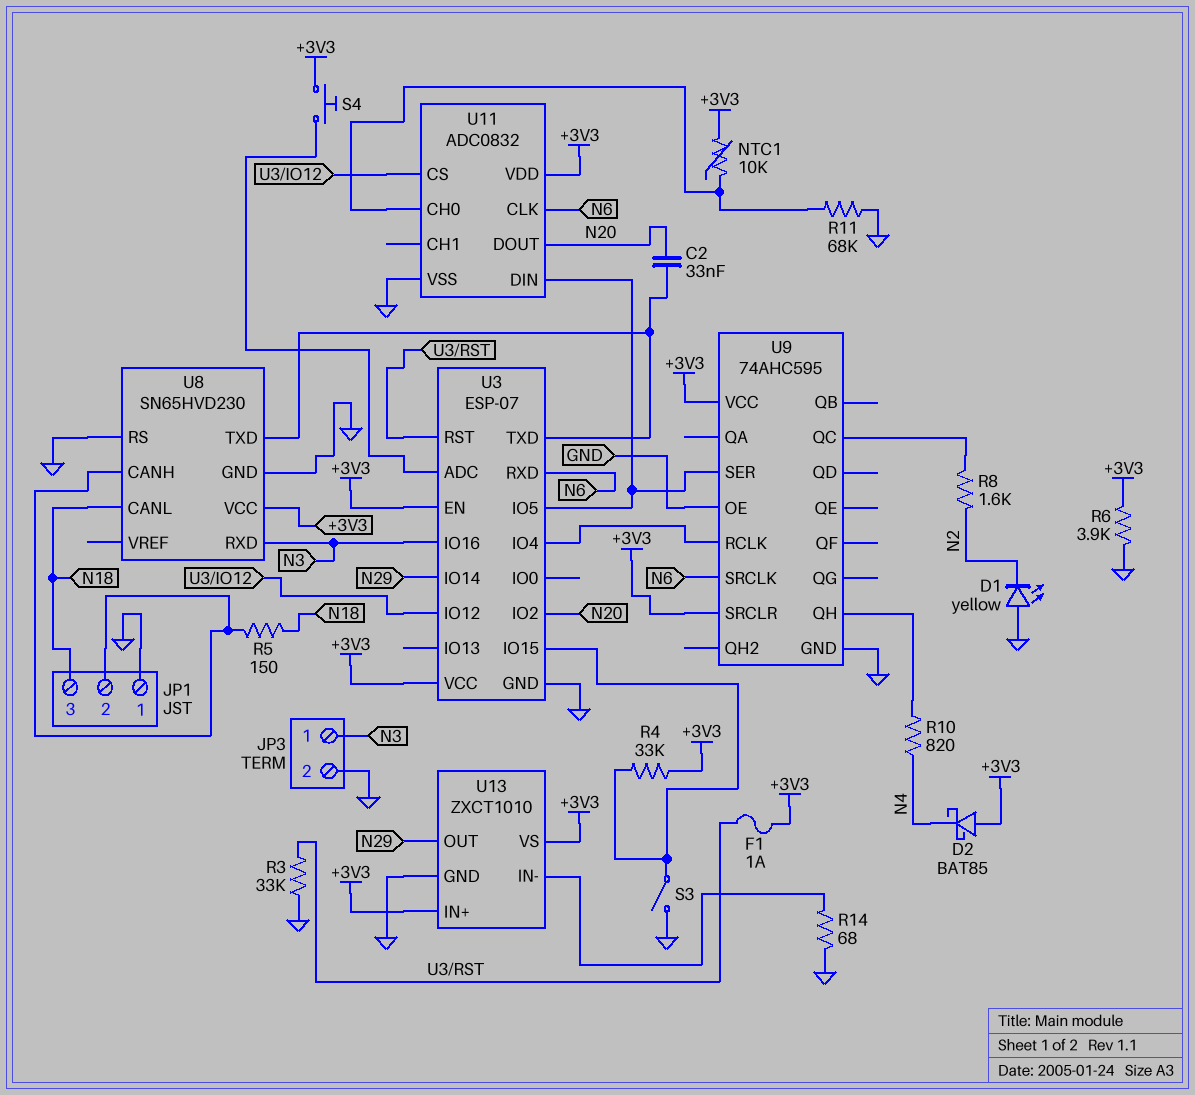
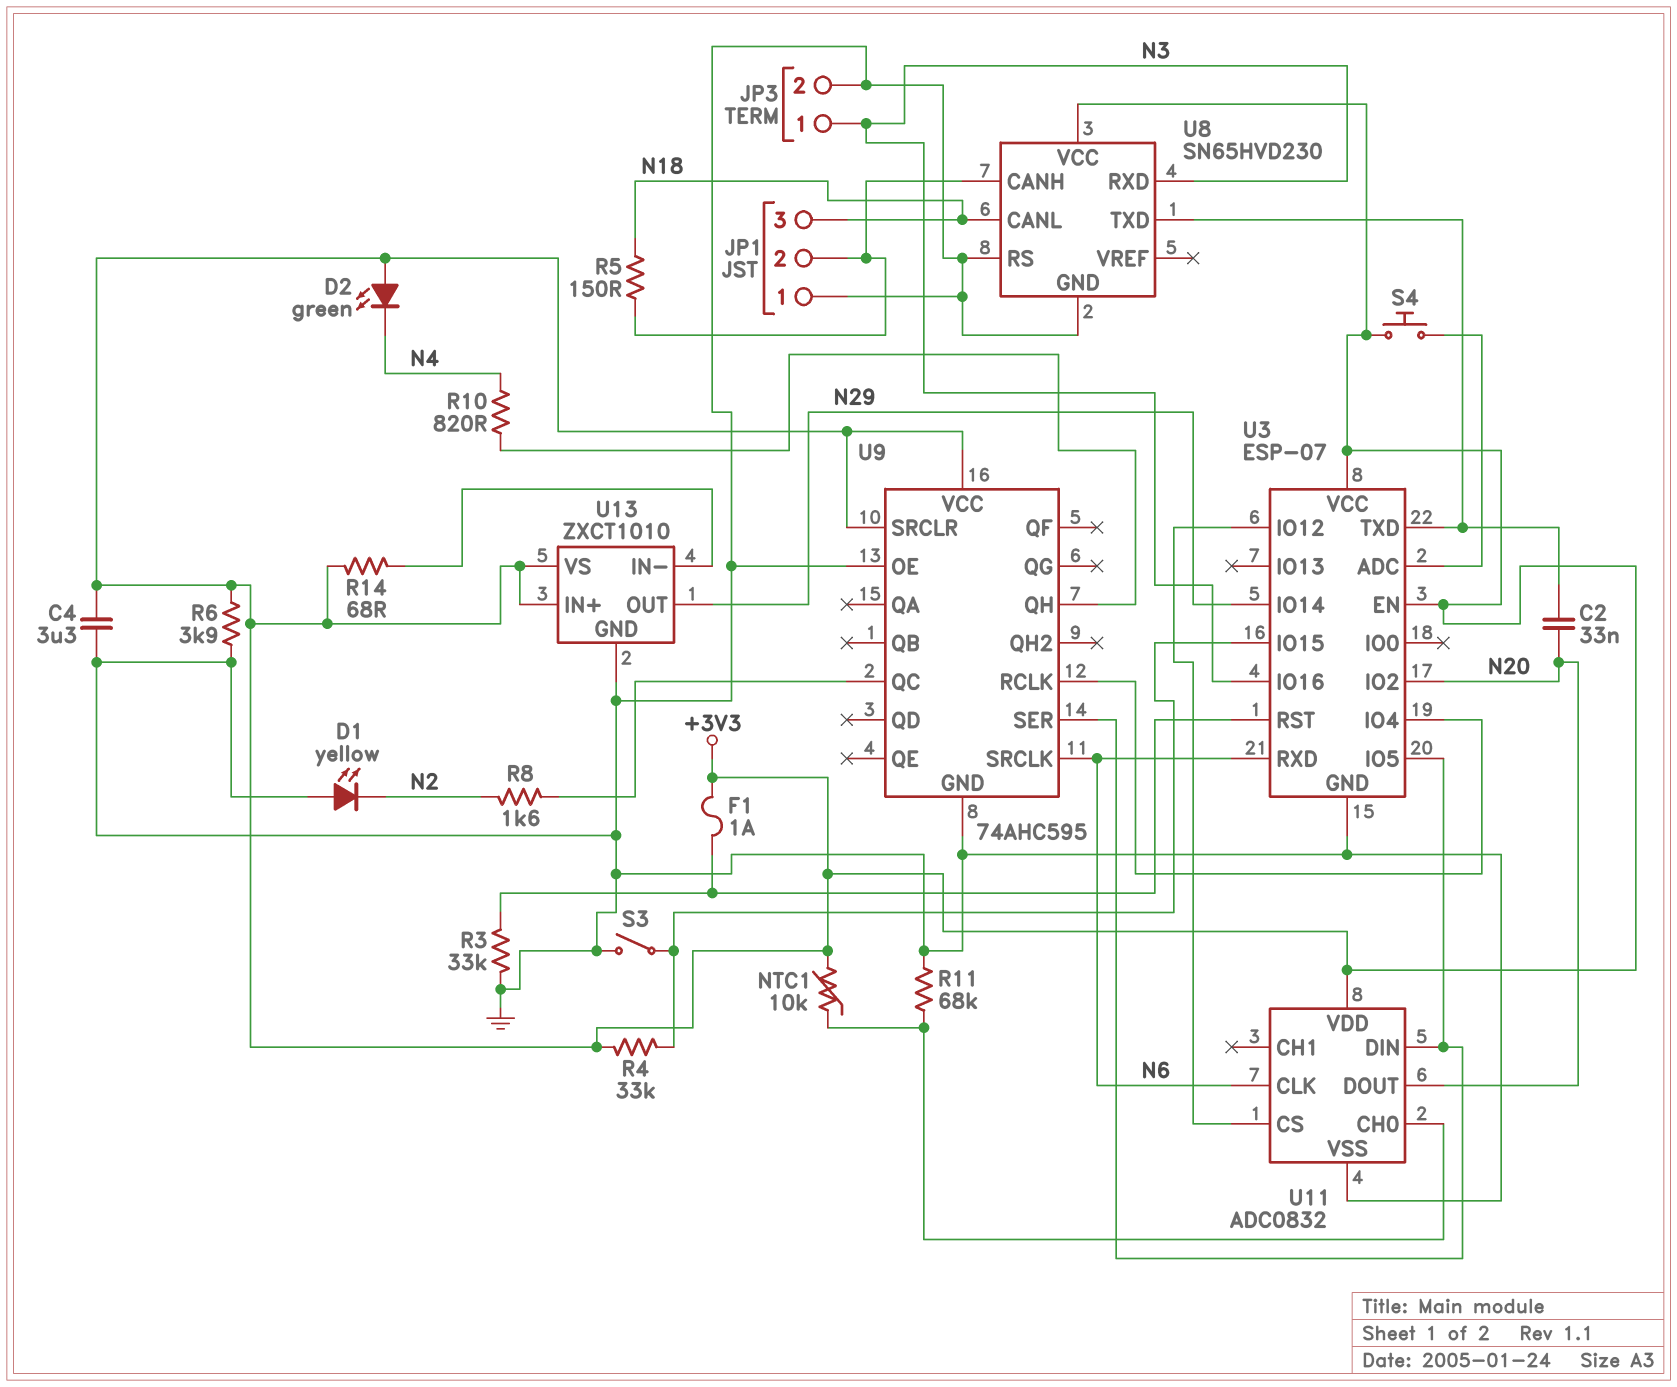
C4: none -> 3.3uF (+3V3, GND)
D2: schottky BAT85 (A +3V3, K N4) -> LED green (A +3V3, K N4)
R14: 68 (GND, U13/IN-) -> 68 (+3V3, U13/IN-)

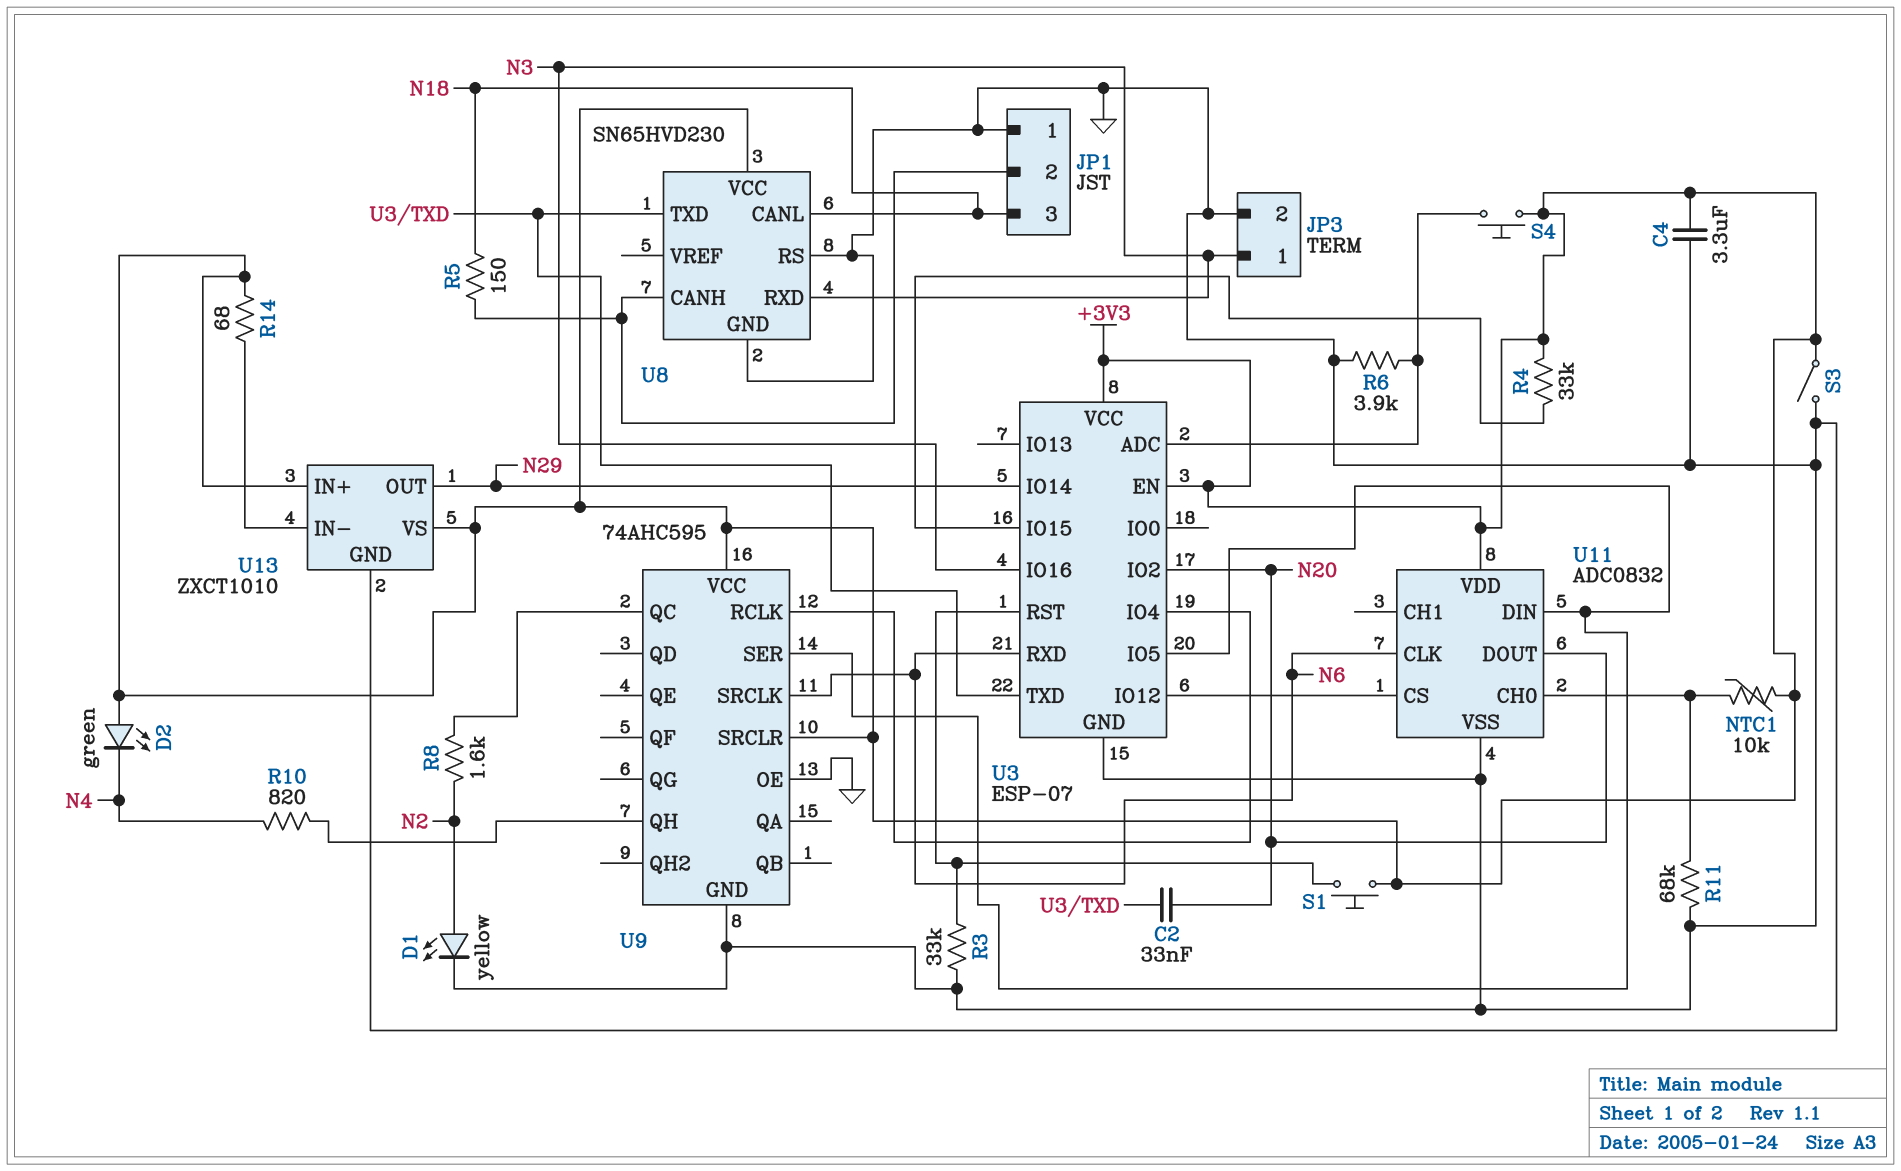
D1: LED yellow (A GND, K N2) -> LED yellow (A N2, K GND)
F1: 1A (+3V3, U3/RST) -> none
R6: 3.9k (+3V3, GND) -> 3.9k (GND, U3/ADC)
S1: none -> button (+3V3, U3/RST)
S3: switch (GND, U3/IO15) -> switch (+3V3, GND)

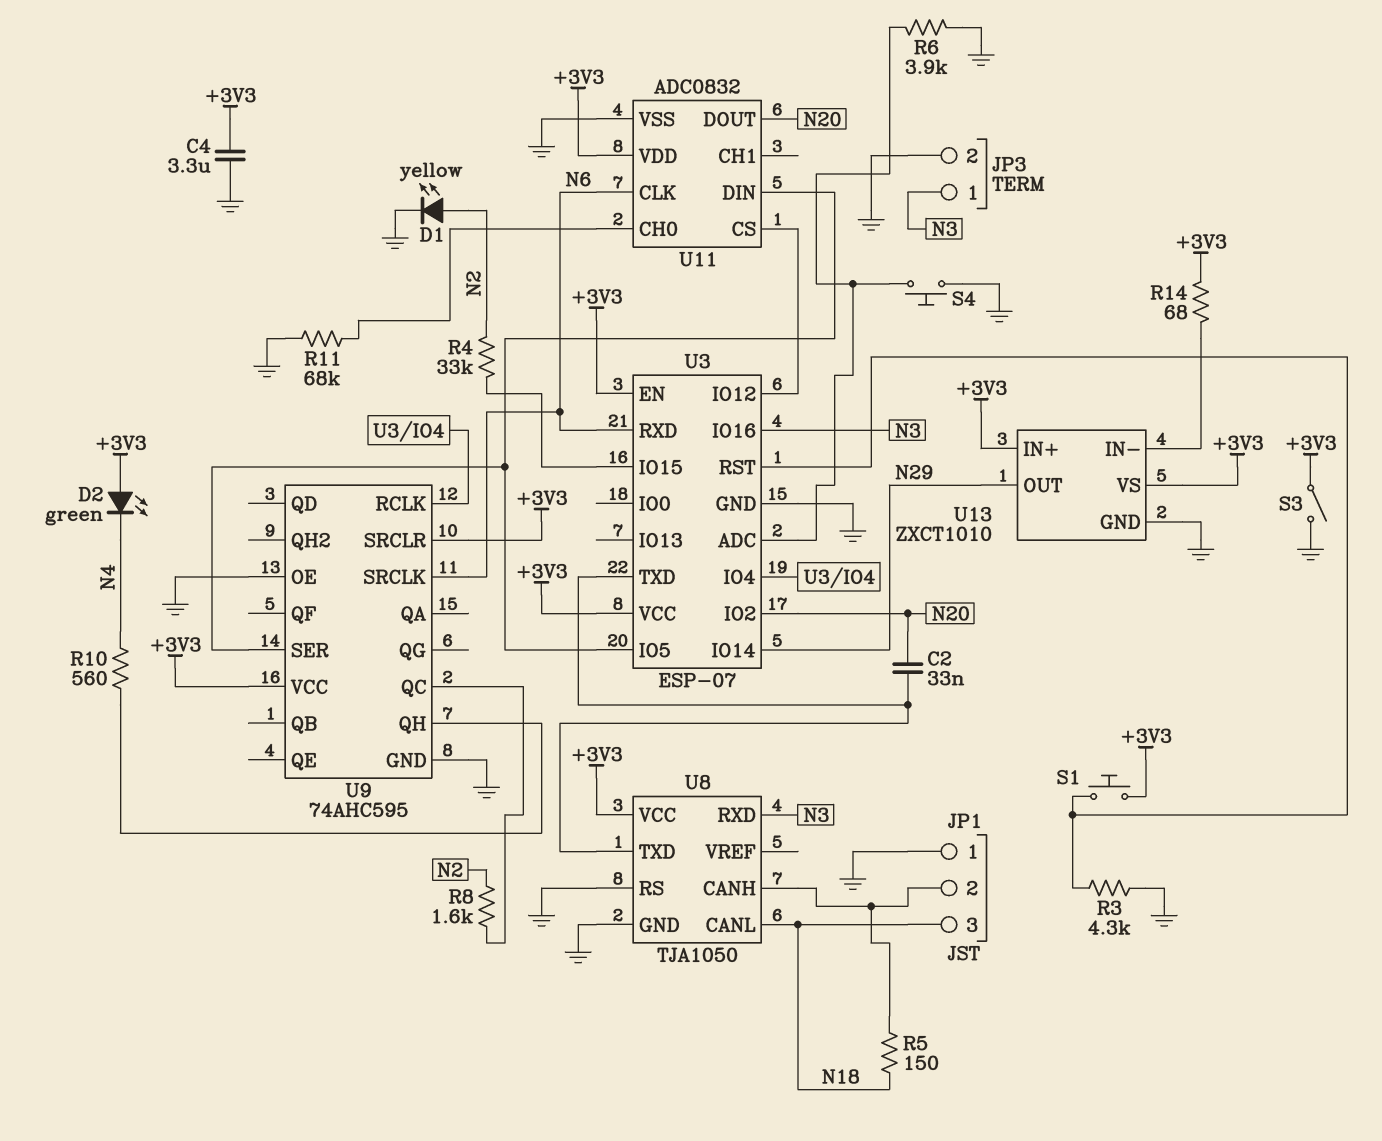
NTC1: 10k (+3V3, U11/CH0) -> none
R3: 33k (GND, U3/RST) -> 4.3k (GND, U3/RST)
R4: 33k (+3V3, U3/IO15) -> 33k (N2, U3/IO15)
R10: 820 (N4, U9/QH) -> 560 (N4, U9/QH)
S4: button (+3V3, U3/ADC) -> button (GND, U3/ADC)
U8: SN65HVD230 -> TJA1050

